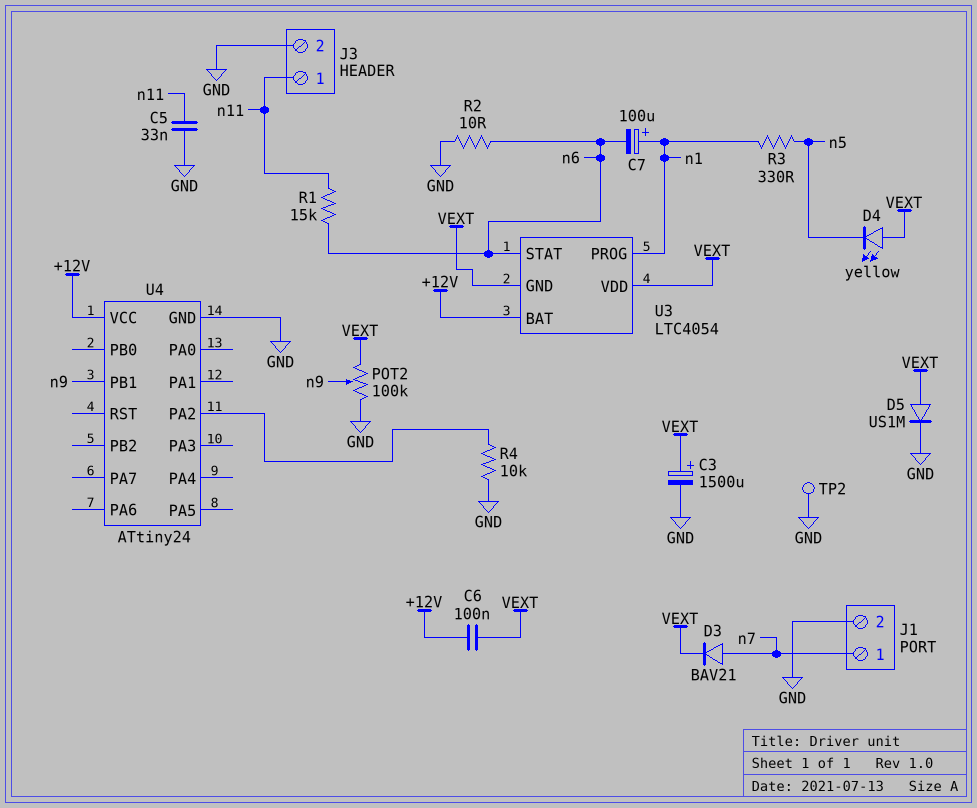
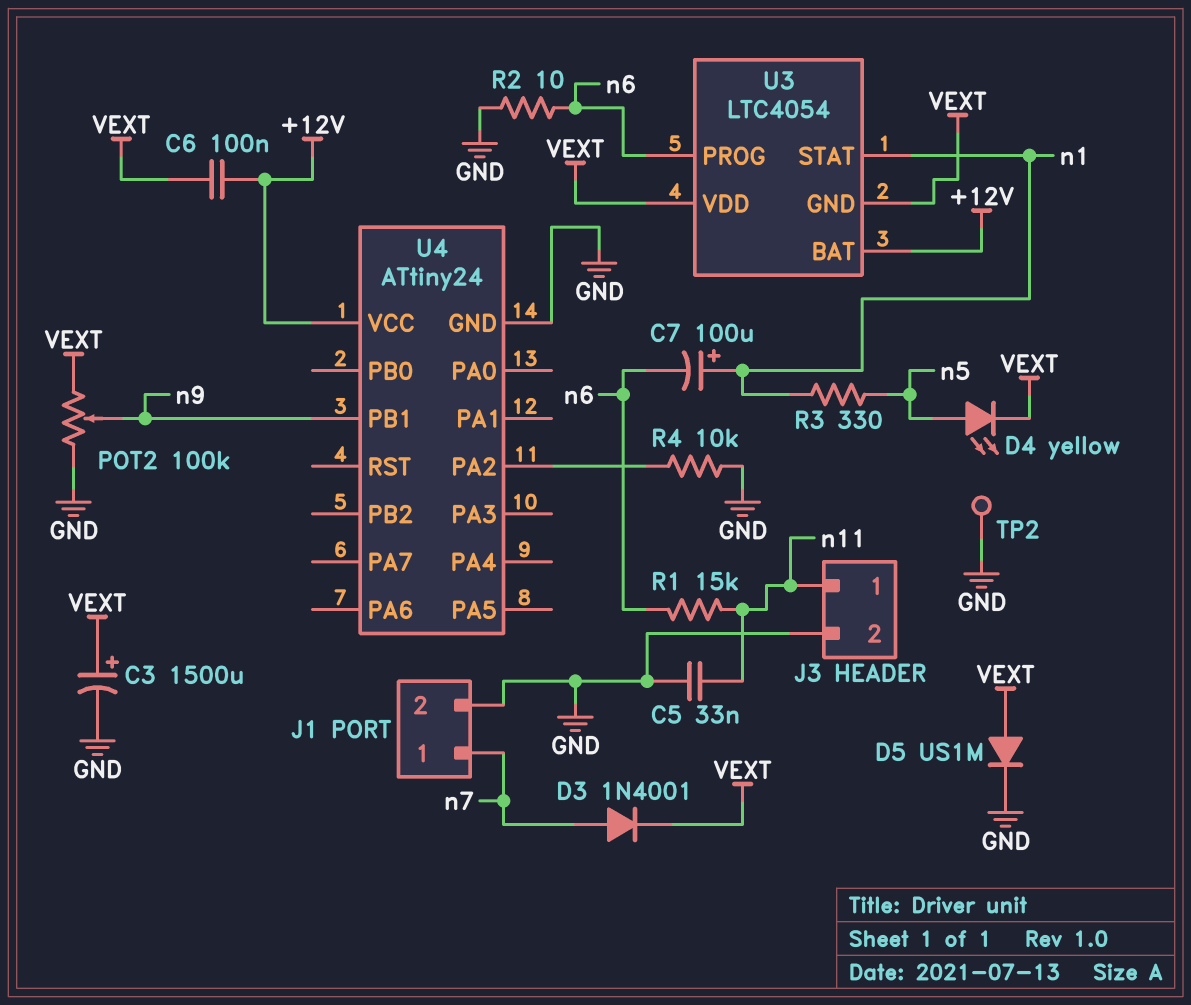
D3: diode BAV21 (A n7, K VEXT) -> diode 1N4001 (A n7, K VEXT)
D4: LED yellow (A VEXT, K n5) -> LED yellow (A n5, K VEXT)
U3 pin PROG: n1 -> n6
U3 pin STAT: n6 -> n1

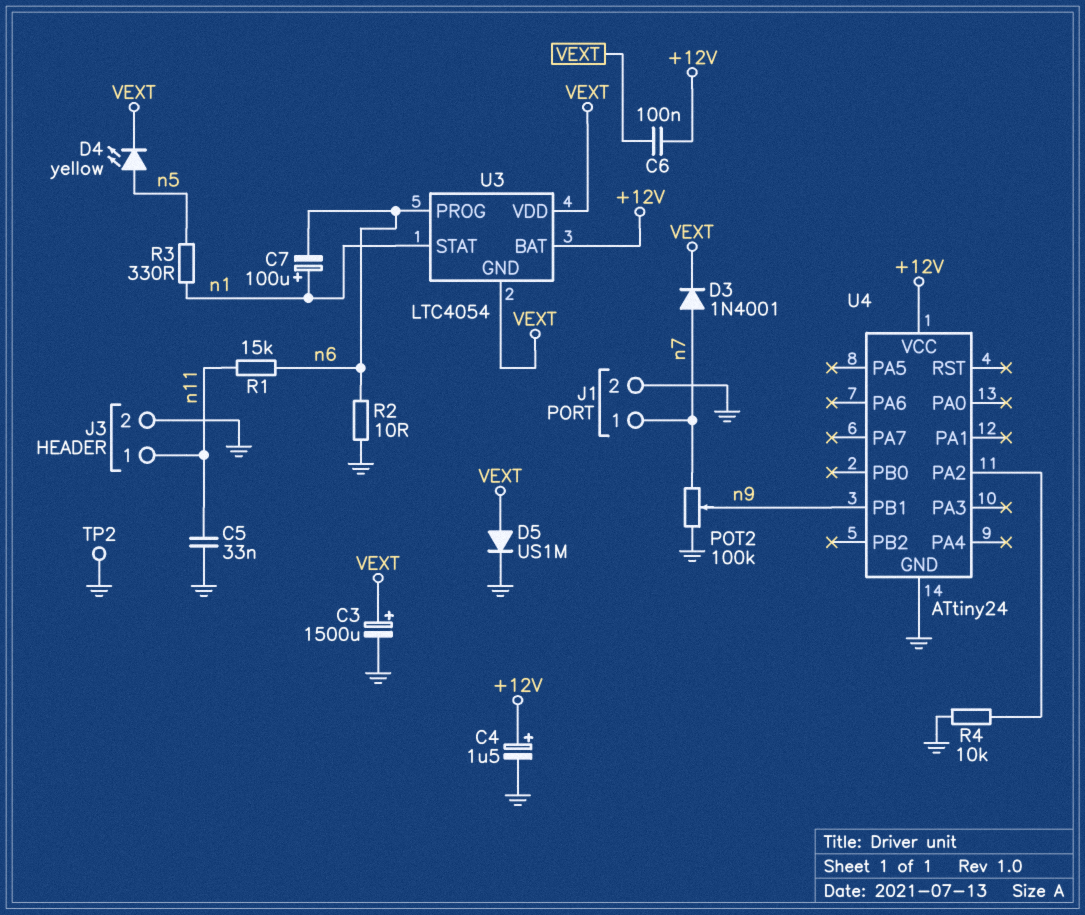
C4: none -> 1.5uF (plus +12V, minus GND)
POT2: 100k (GND, VEXT, wiper n9) -> 100k (GND, n7, wiper n9)

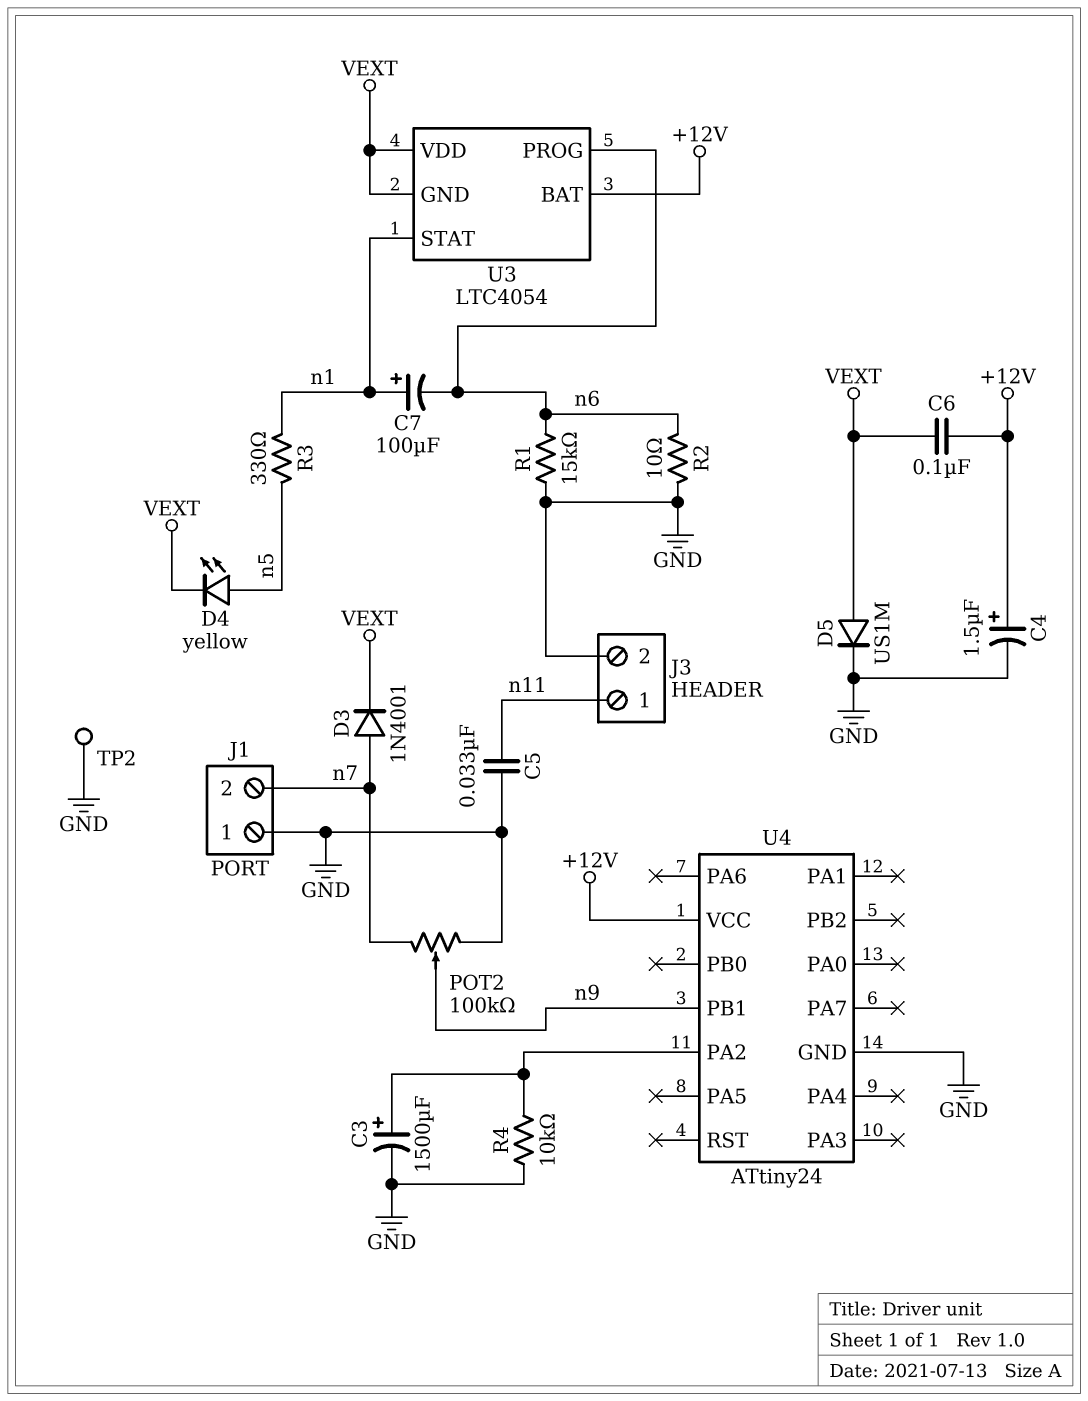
C3: 1500uF (plus VEXT, minus GND) -> 1500uF (plus U4/PA2, minus GND)
J1 pin 1: n7 -> GND
J1 pin 2: GND -> n7
R1: 15k (n6, n11) -> 15k (GND, n6)

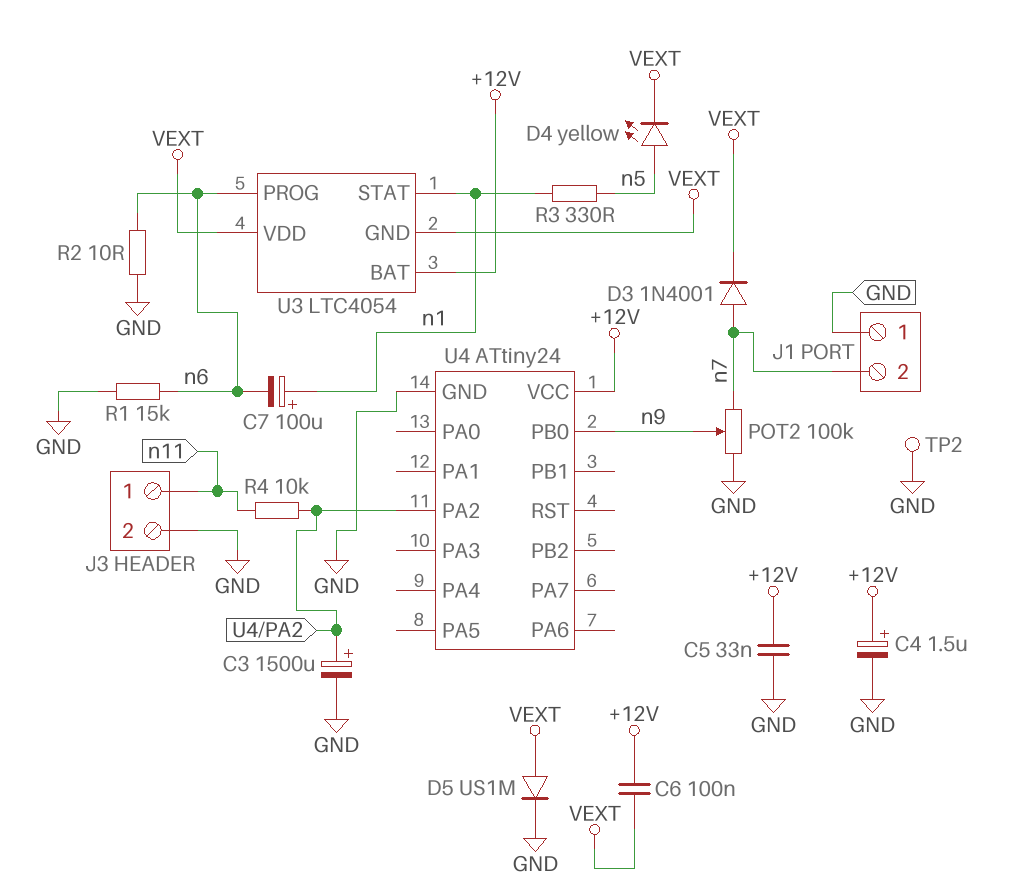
C5: 33nF (GND, n11) -> 33nF (+12V, GND)
R4: 10k (GND, U4/PA2) -> 10k (U4/PA2, n11)
U4 pin PB0: none -> n9
U4 pin PB1: n9 -> none

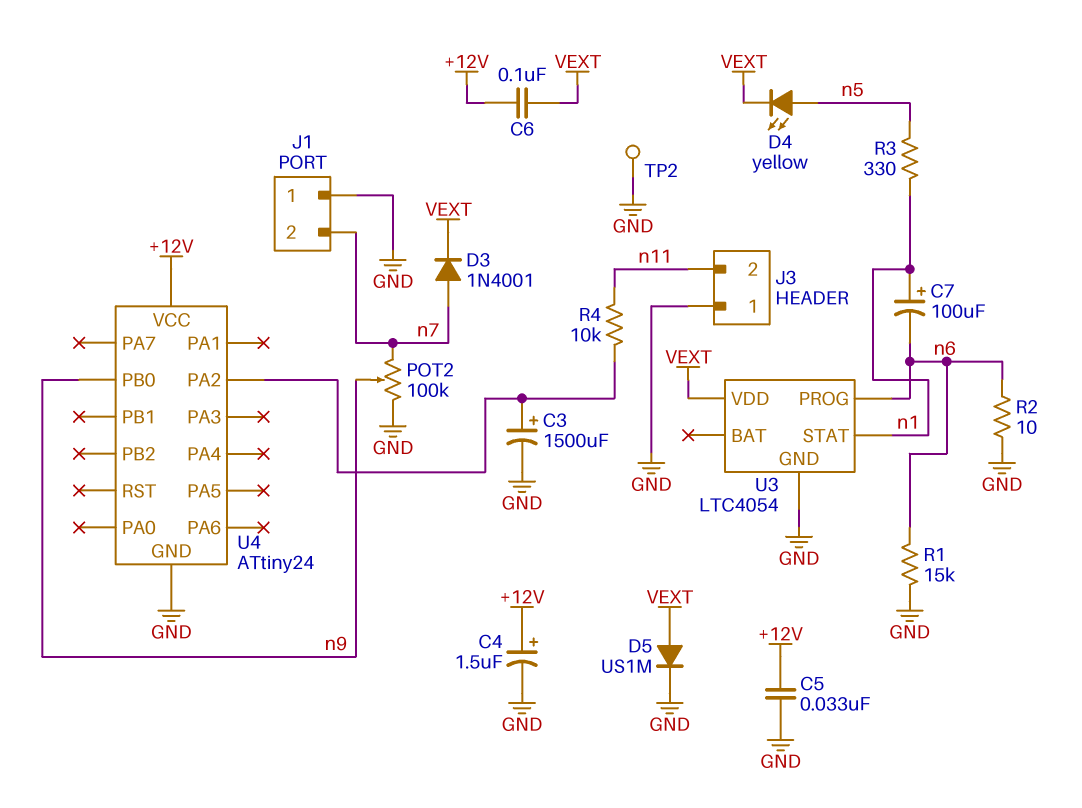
J3 pin 1: n11 -> GND
J3 pin 2: GND -> n11
U3 pin BAT: +12V -> none
U3 pin GND: VEXT -> GND

